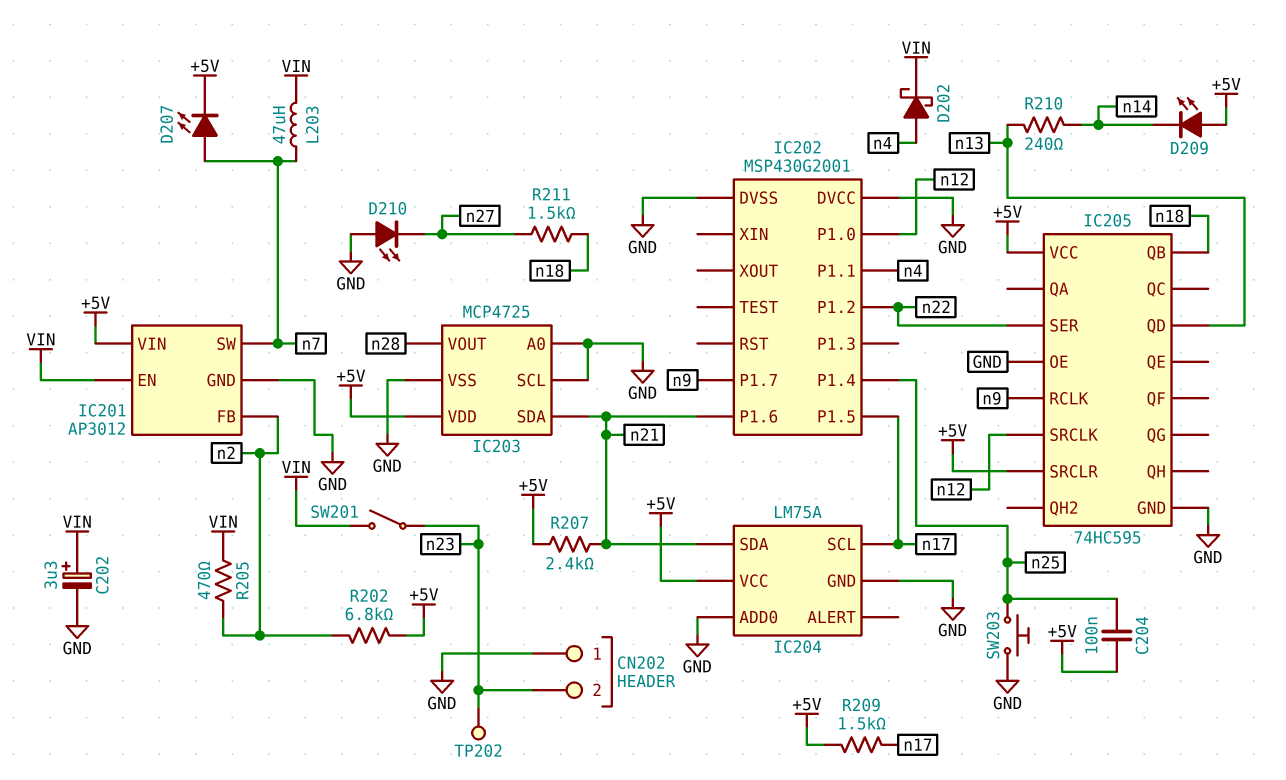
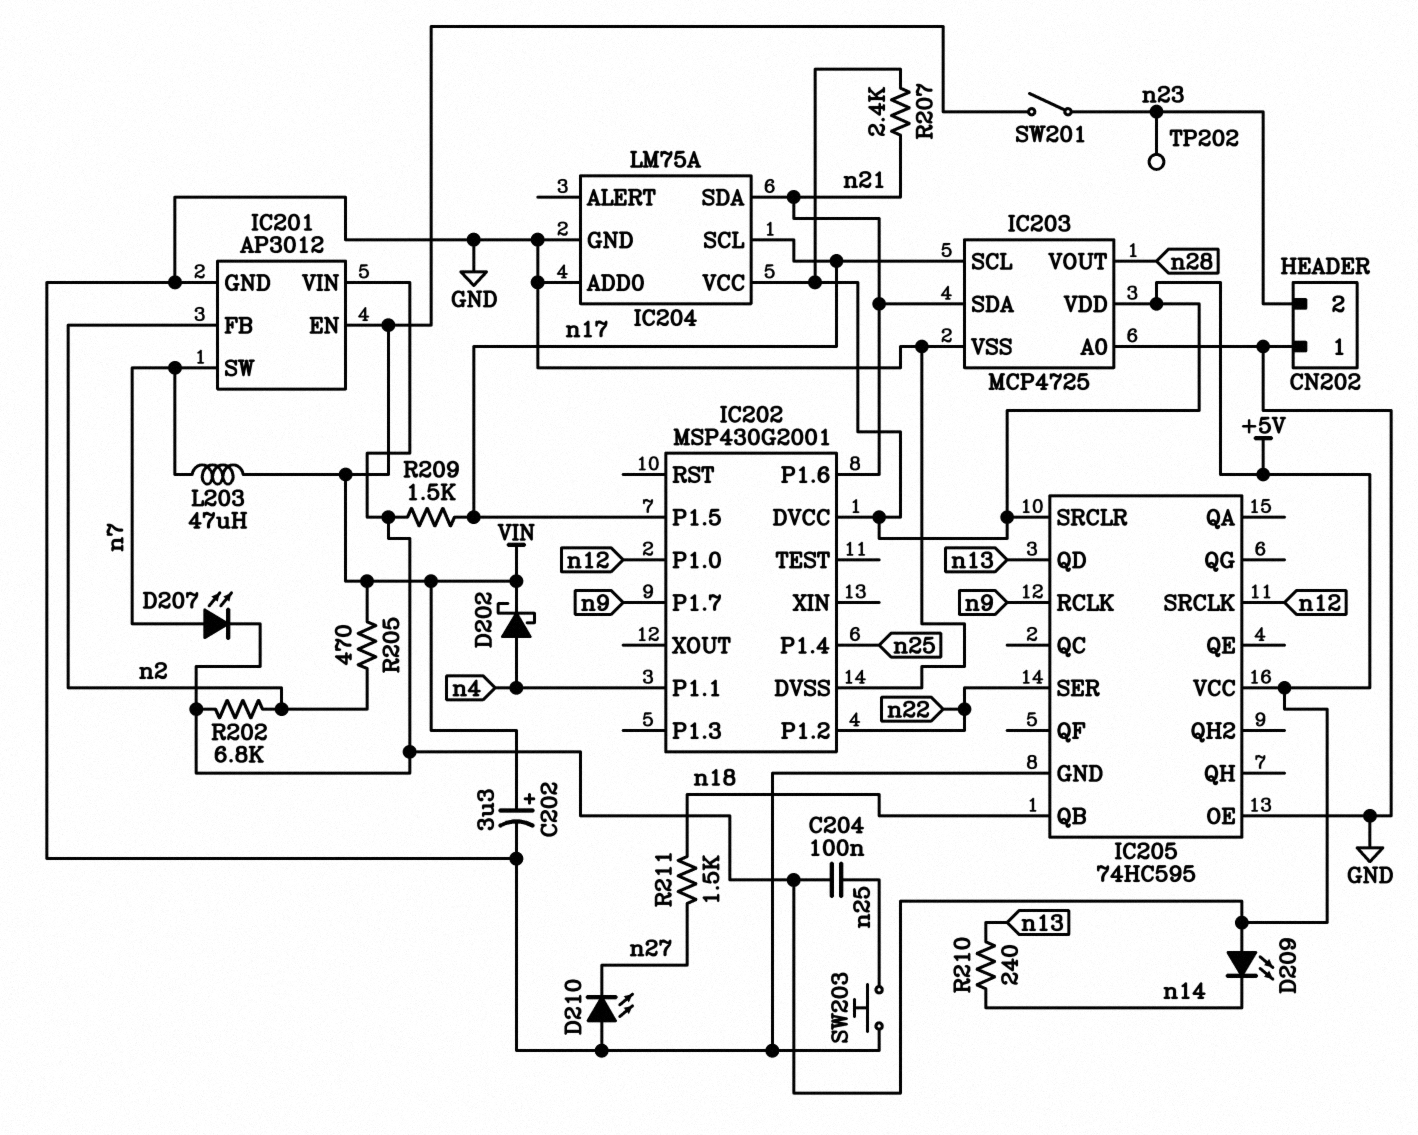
IC202 pin DVCC: GND -> +5V
IC203 pin SCL: GND -> n17

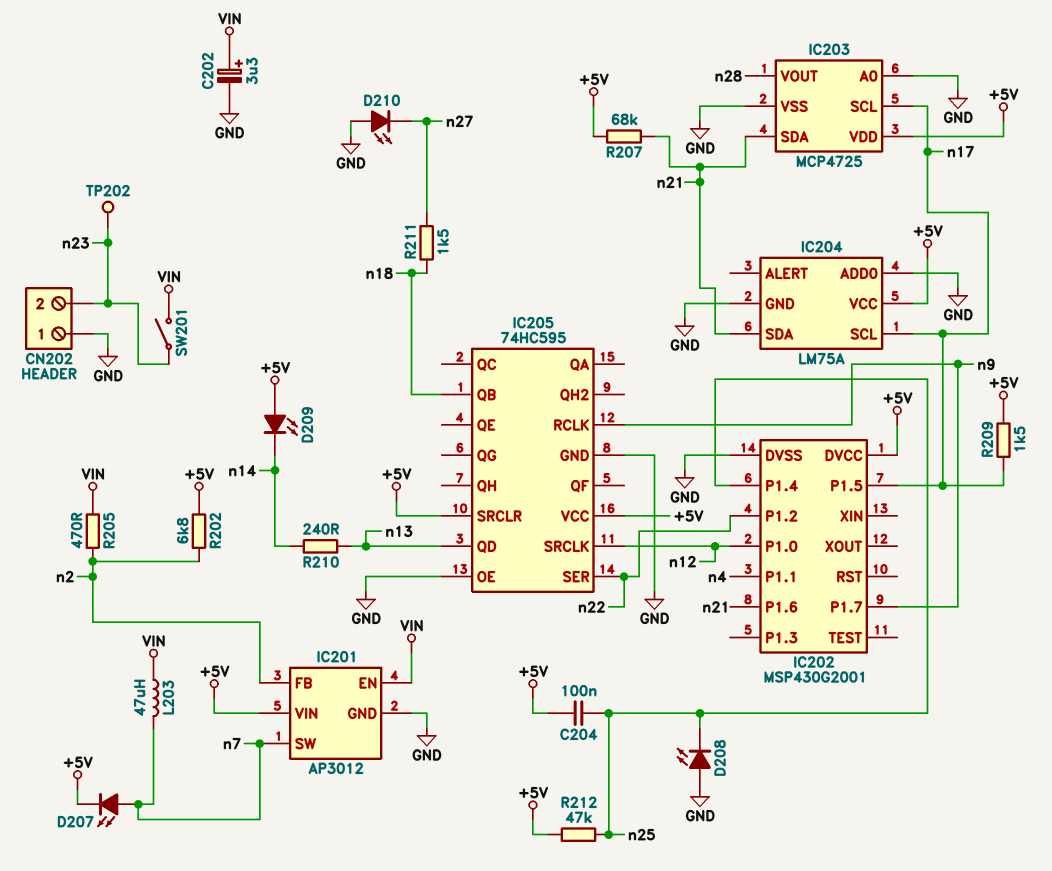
D202: schottky (A n4, K VIN) -> none
D208: none -> LED (A GND, K n25)
R207: 2.4k (+5V, n21) -> 68k (+5V, n21)
R212: none -> 47k (+5V, n25)
SW203: button (GND, n25) -> none

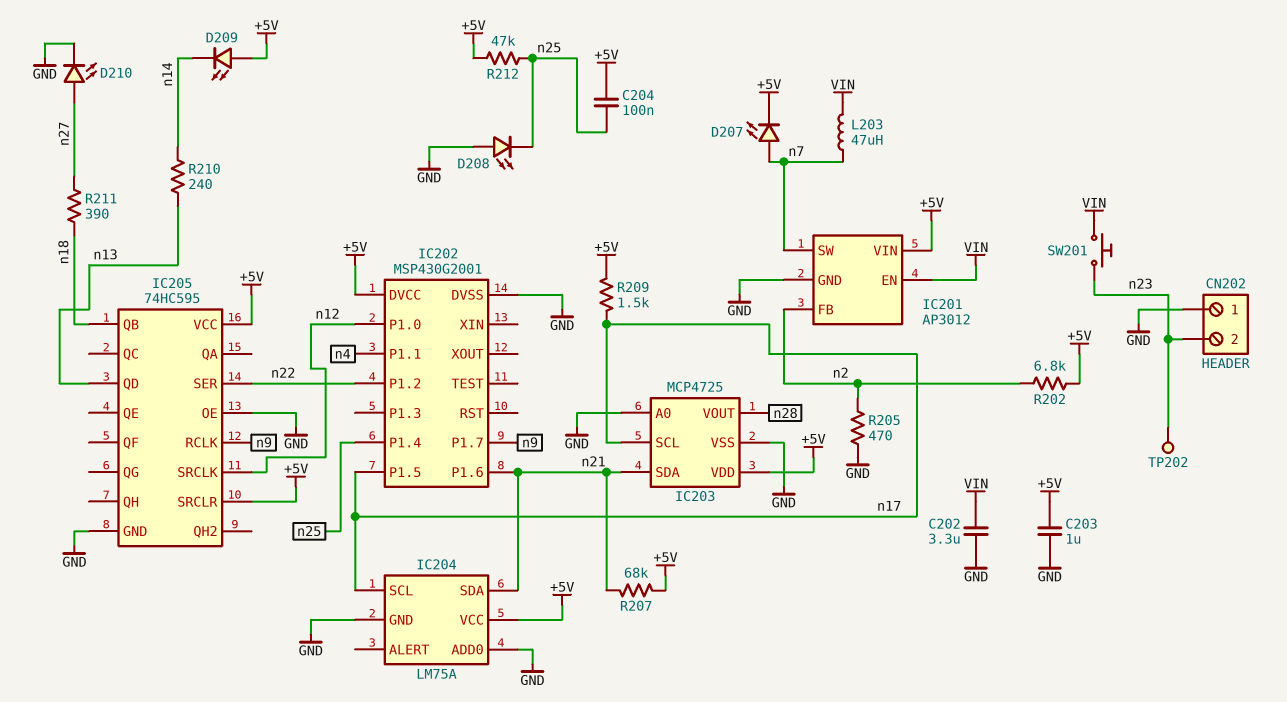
C202: 3.3uF (plus VIN, minus GND) -> 3.3uF (GND, VIN)
C203: none -> 1uF (+5V, GND)
D210: LED (A GND, K n27) -> LED (A n27, K GND)
R205: 470 (VIN, n2) -> 470 (GND, n2)
R211: 1.5k (n18, n27) -> 390 (n18, n27)
SW201: switch (VIN, n23) -> button (VIN, n23)

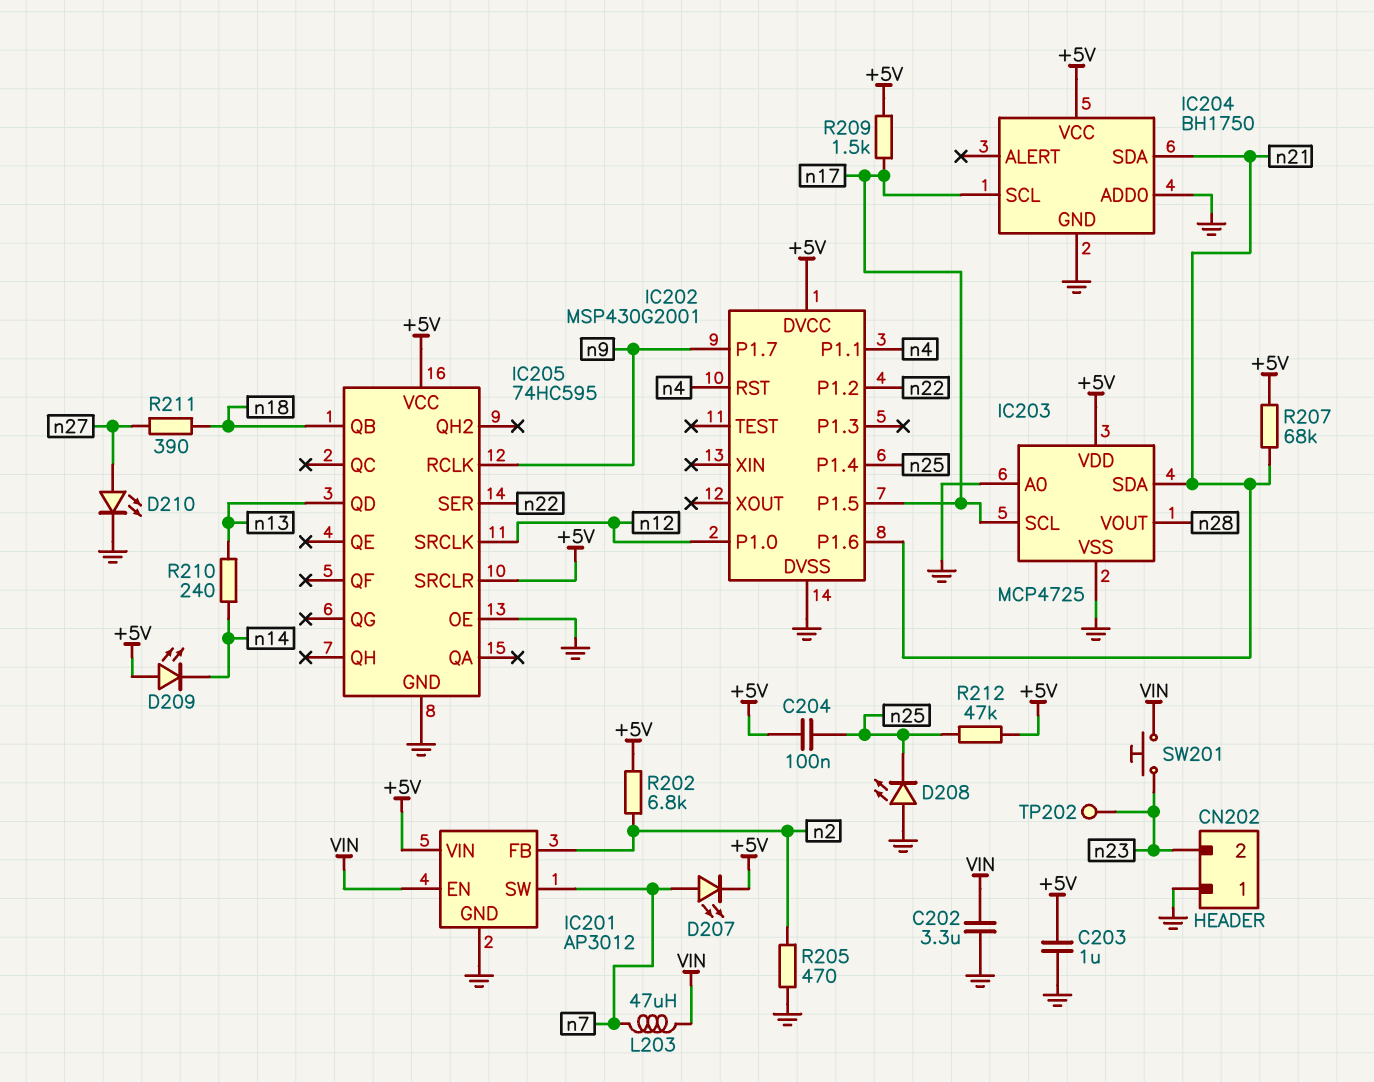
IC202 pin RST: none -> n4
IC204: LM75A -> BH1750

